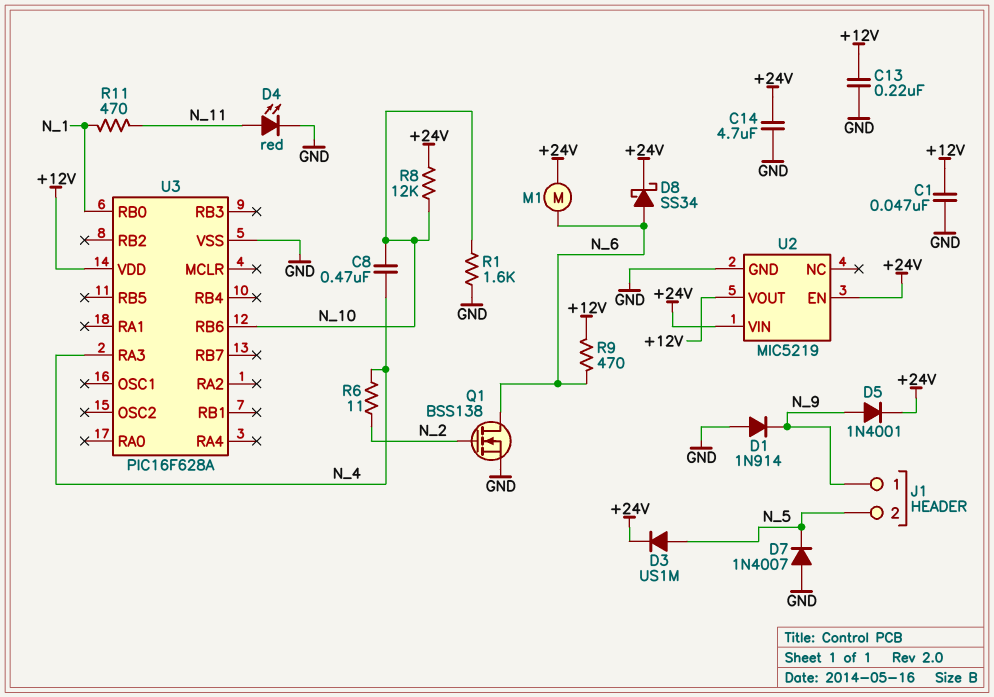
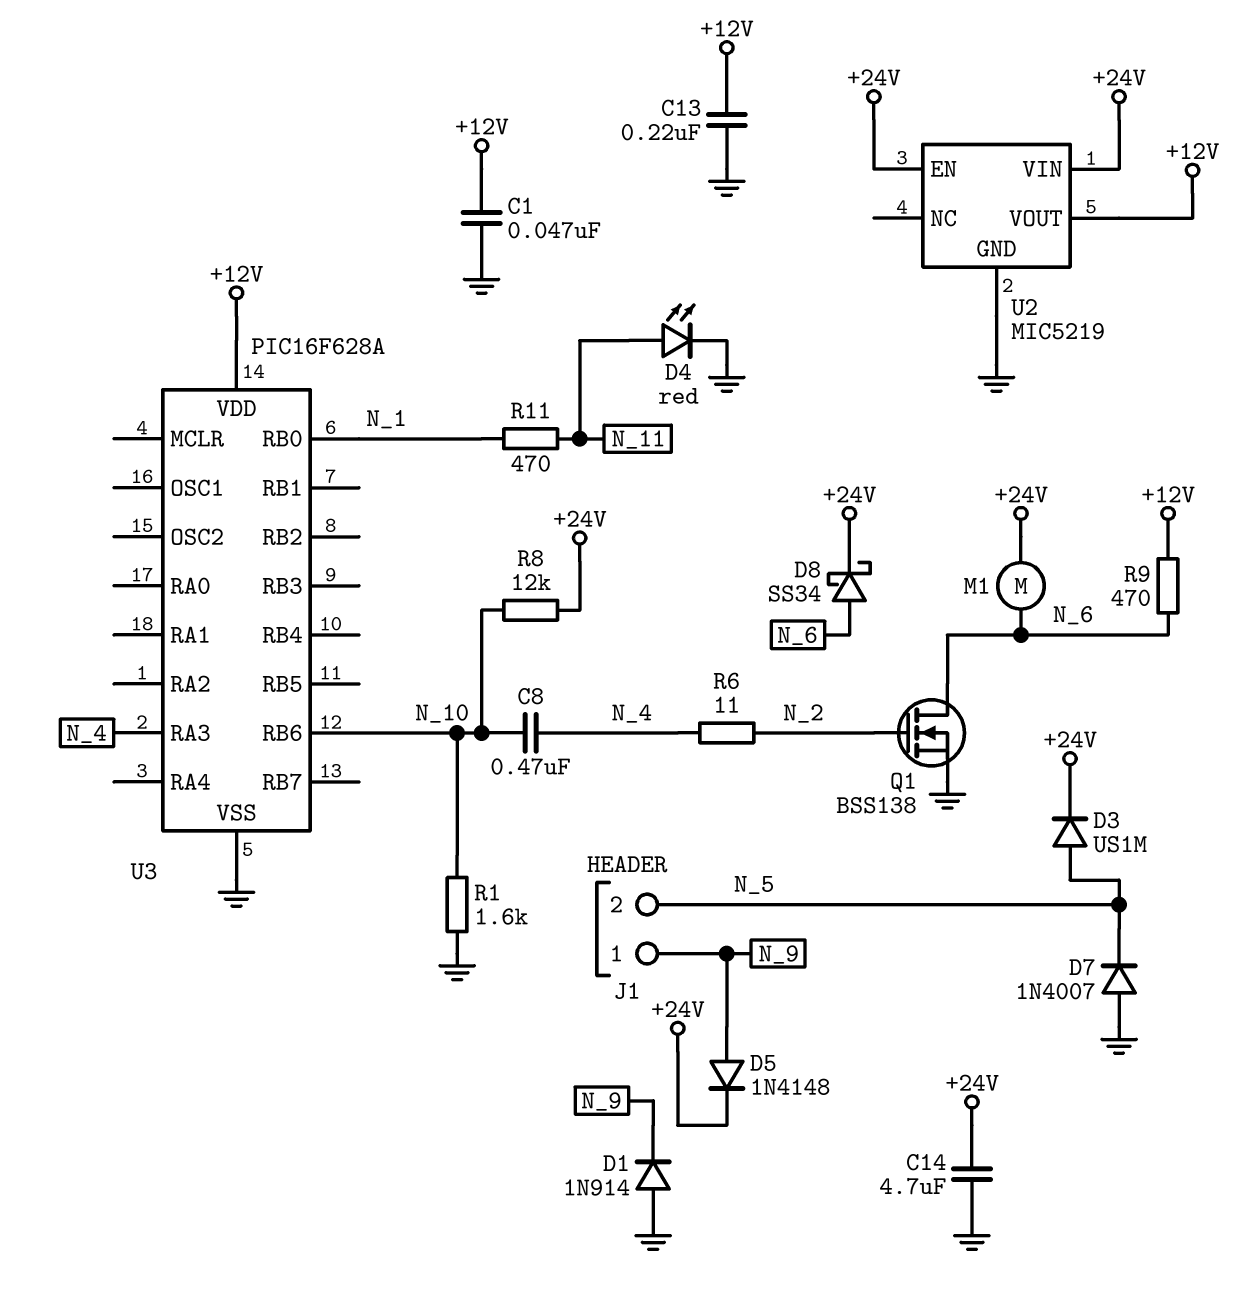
D5: diode 1N4001 (A N_9, K +24V) -> diode 1N4148 (A N_9, K +24V)

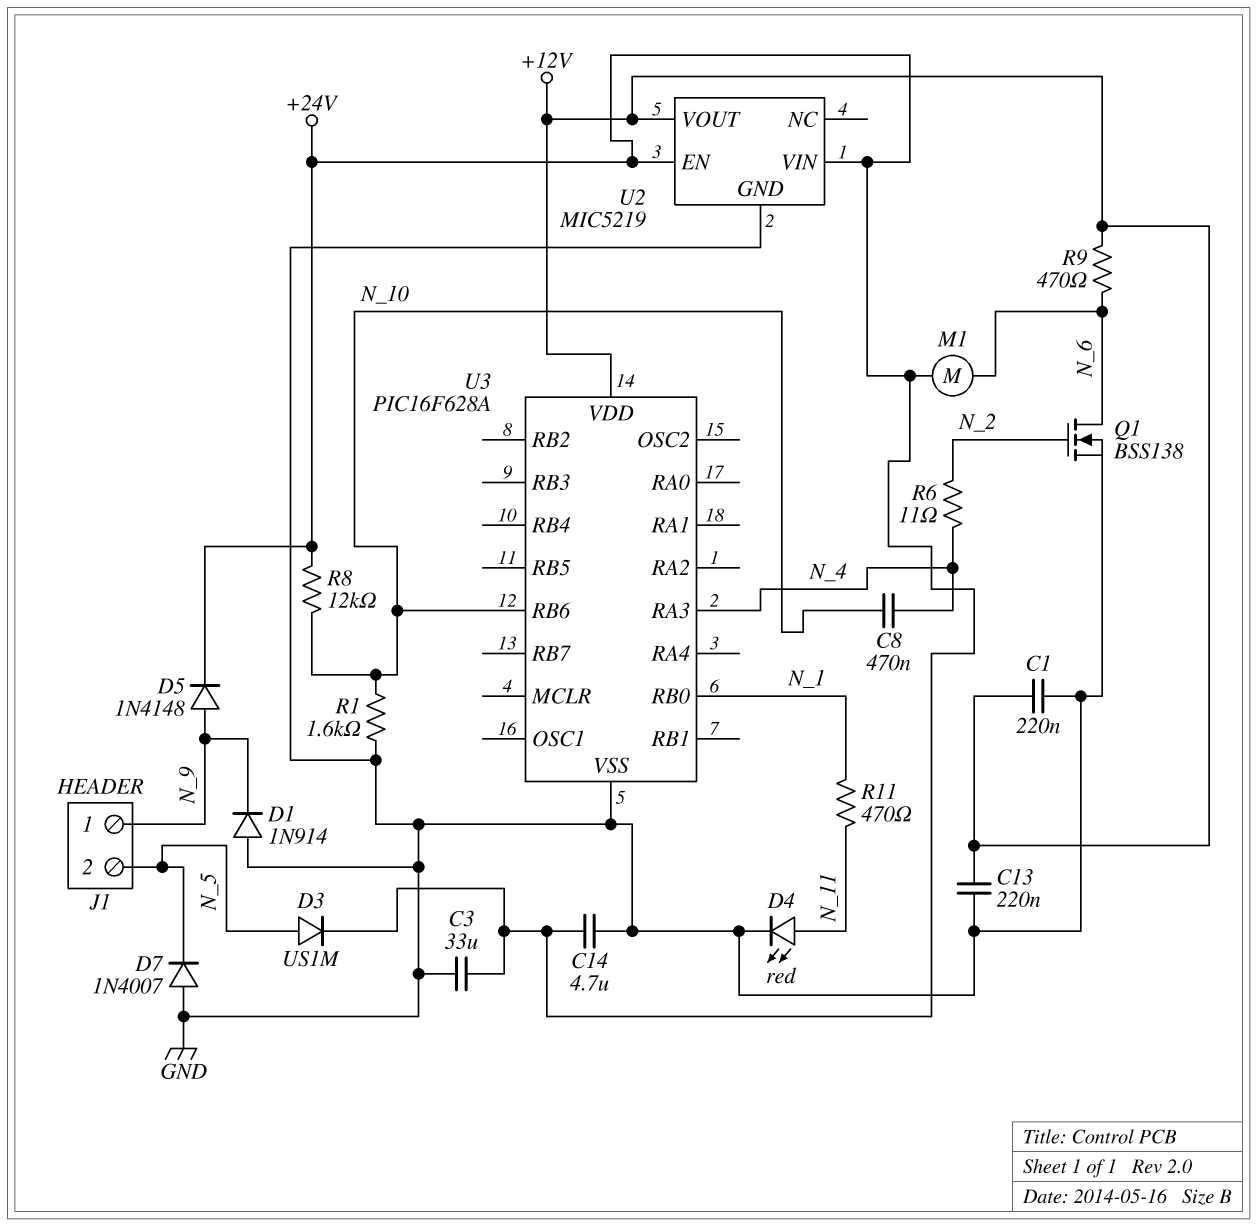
C1: 47nF (+12V, GND) -> 220nF (+12V, GND)
C3: none -> 33uF (+24V, GND)
D8: schottky SS34 (A N_6, K +24V) -> none

